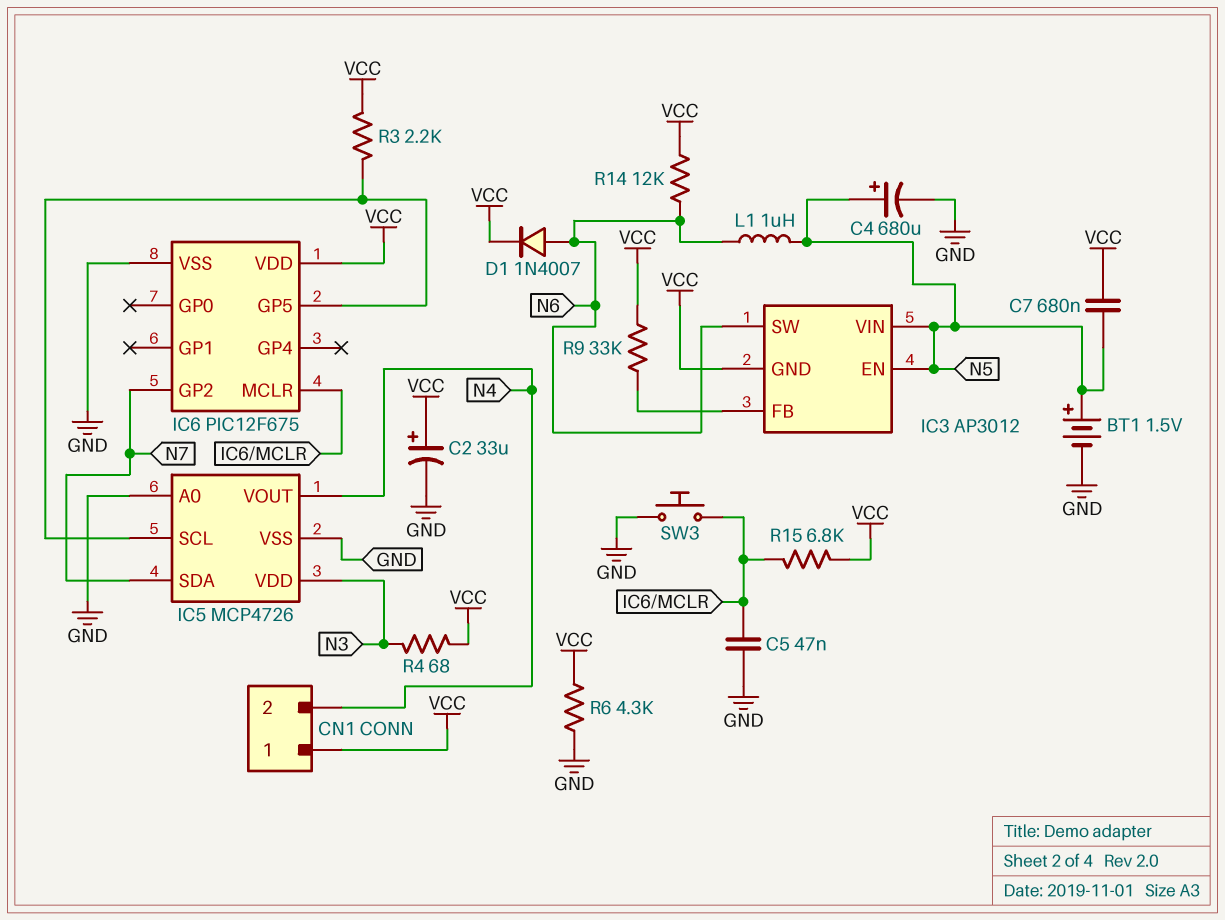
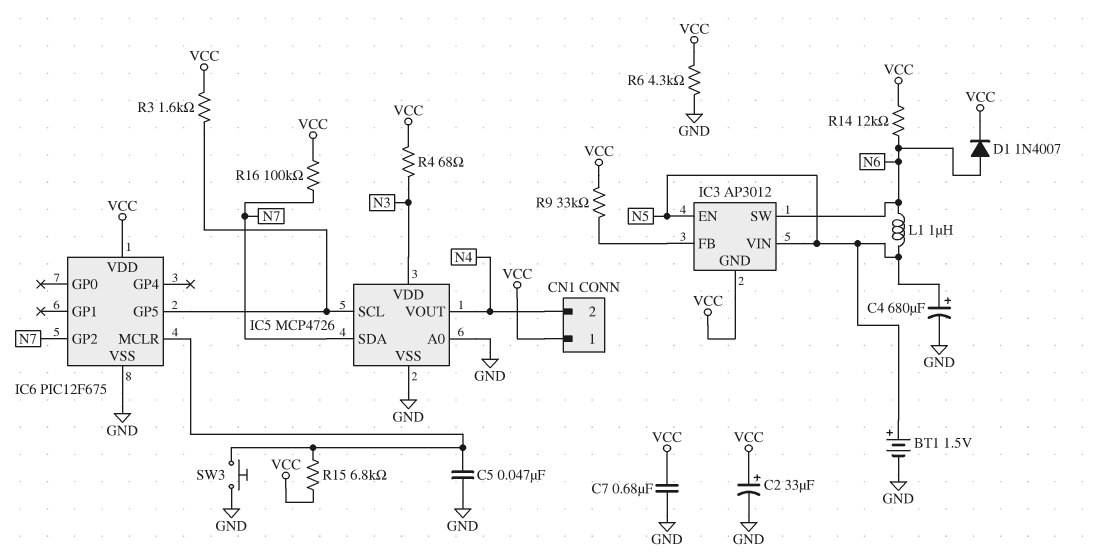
C7: 680nF (N5, VCC) -> 680nF (GND, VCC)
R3: 2.2k (IC5/SCL, VCC) -> 1.6k (IC5/SCL, VCC)
R16: none -> 100k (N7, VCC)

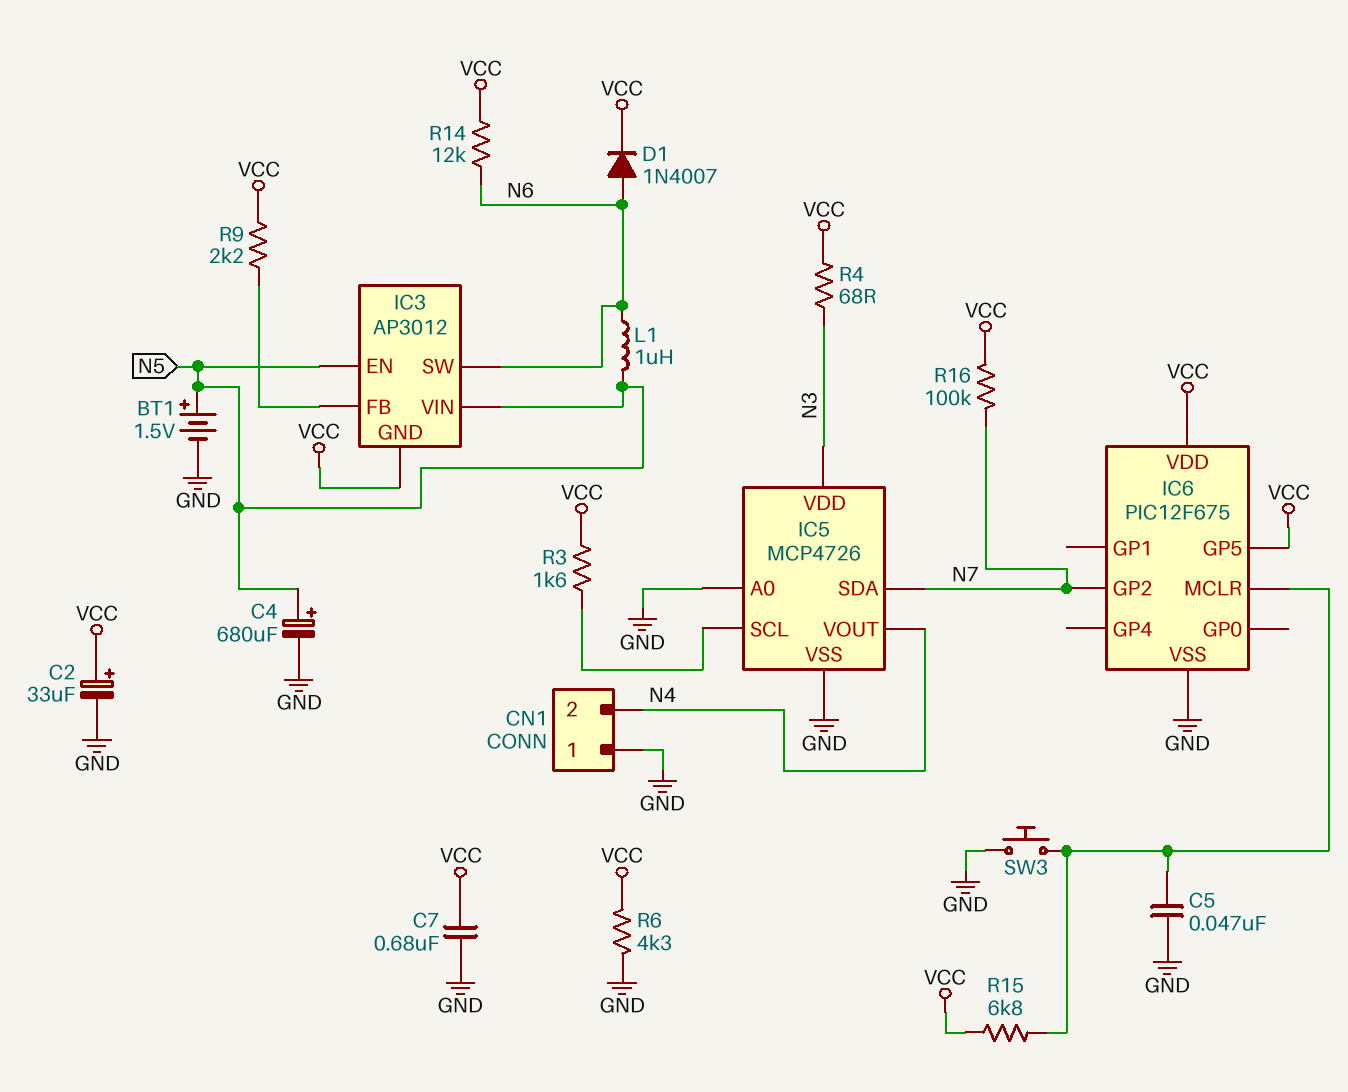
CN1 pin 1: VCC -> GND
IC6 pin GP5: IC5/SCL -> VCC
R9: 33k (IC3/FB, VCC) -> 2.2k (IC3/FB, VCC)

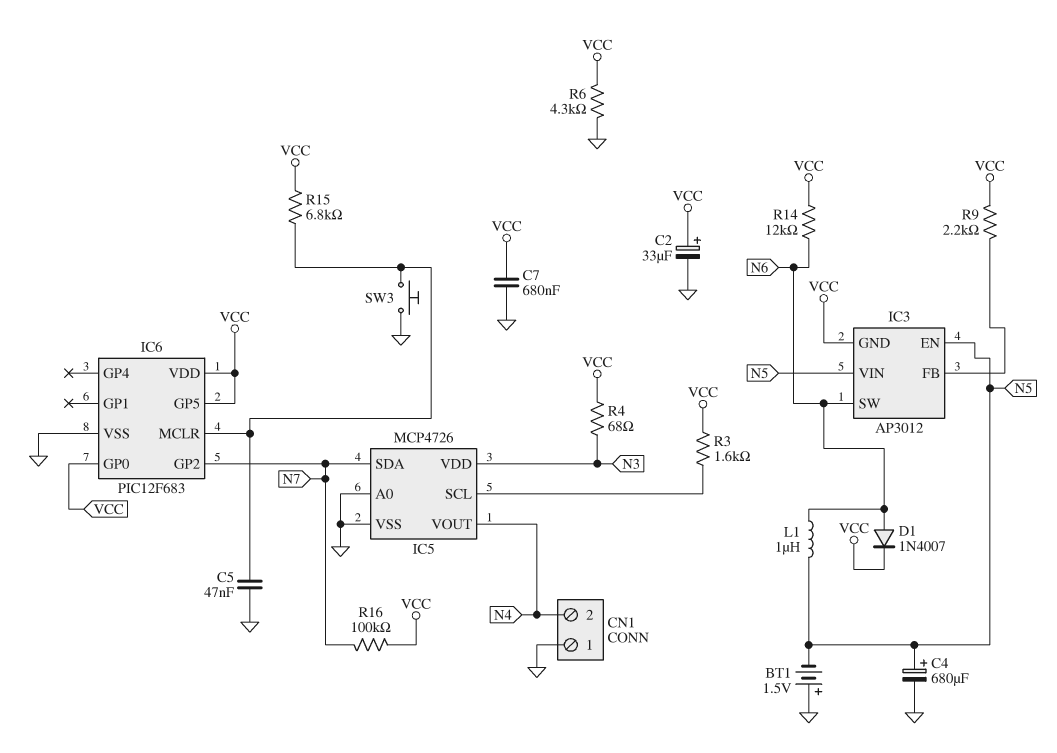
BT1: 1.5V (plus N5, minus GND) -> 1.5V (plus GND, minus N5)
IC6: PIC12F675 -> PIC12F683
IC6 pin GP0: none -> VCC

